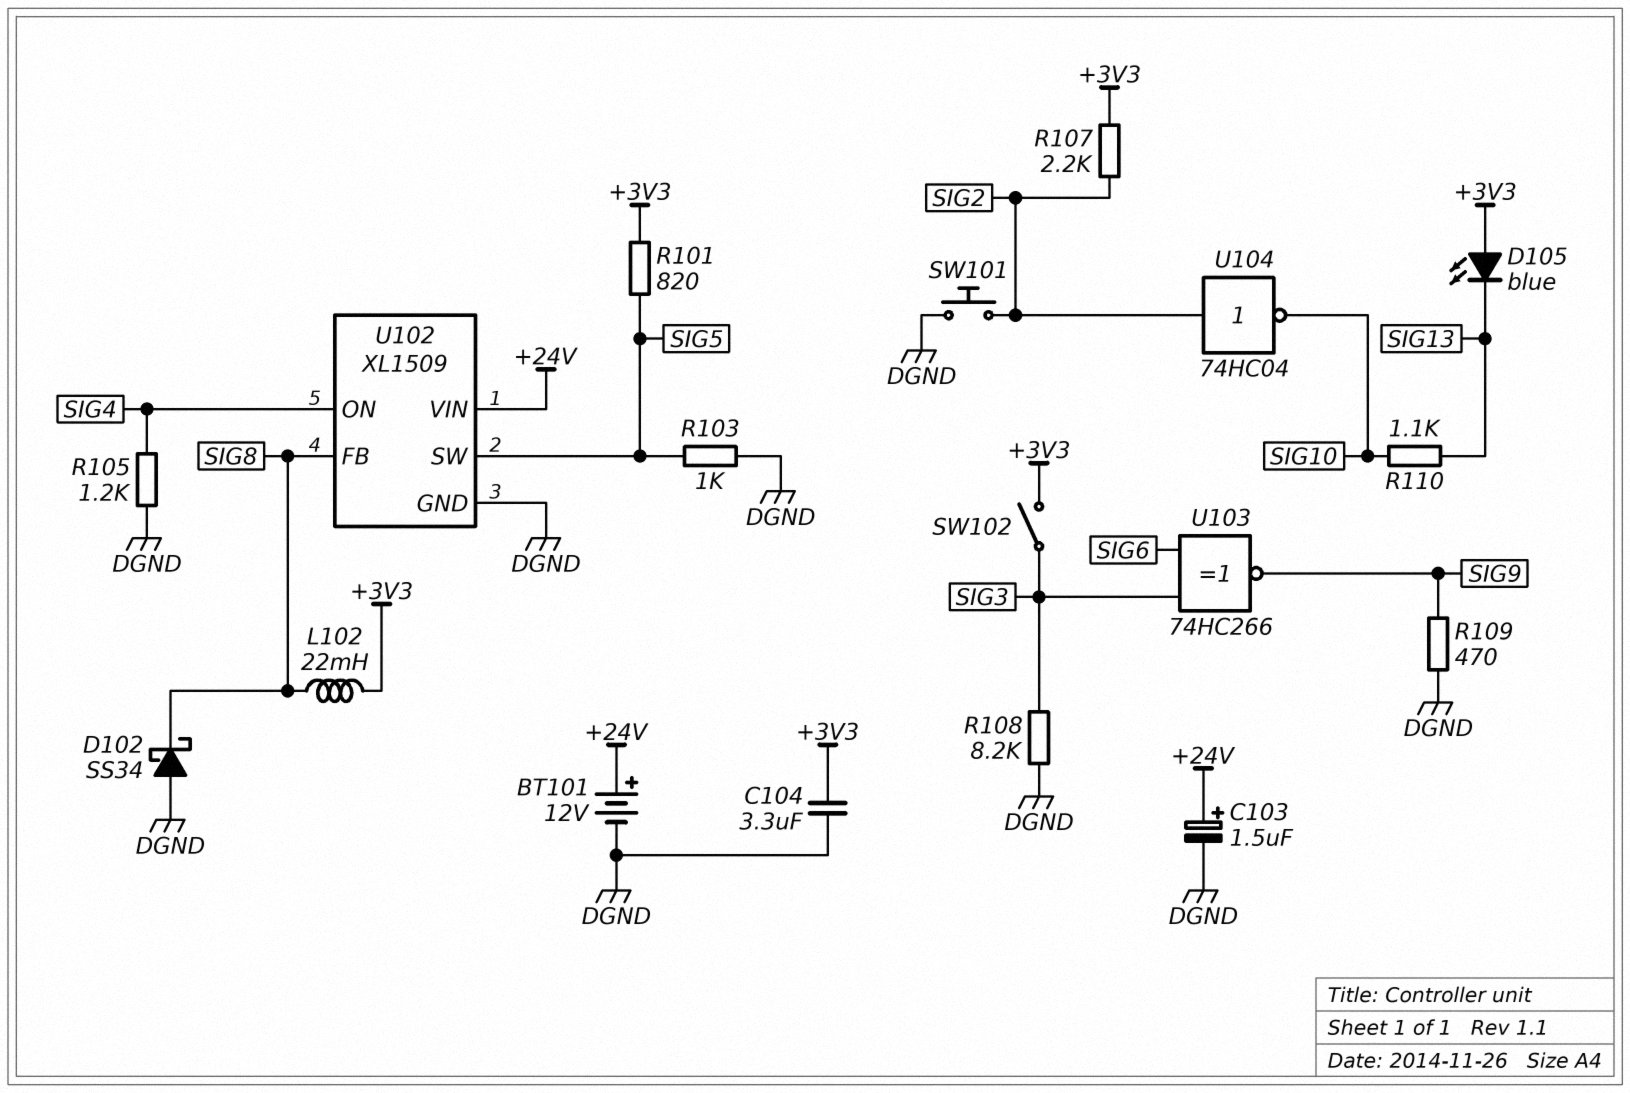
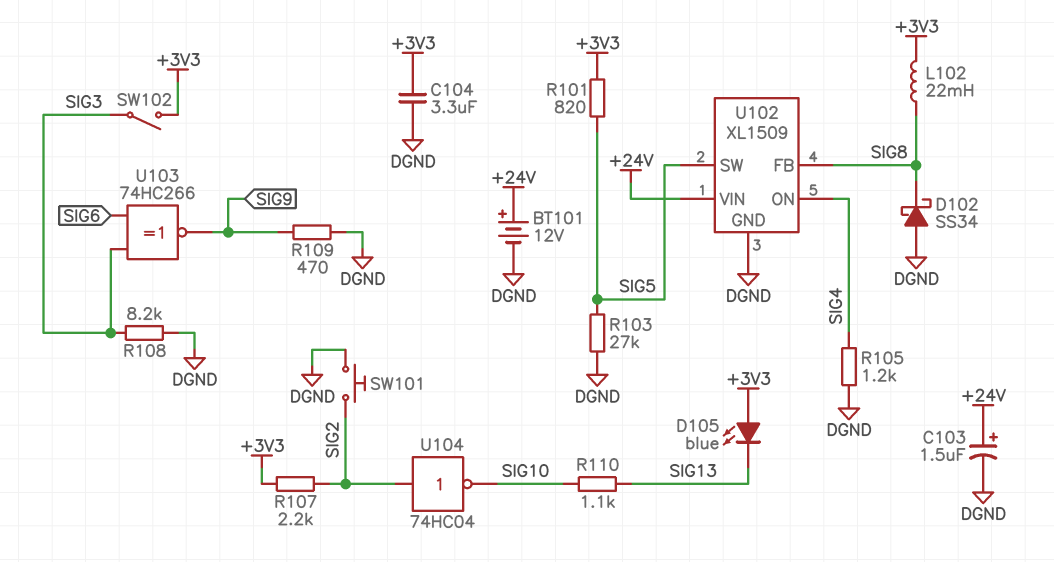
R103: 1k (DGND, SIG5) -> 27k (DGND, SIG5)

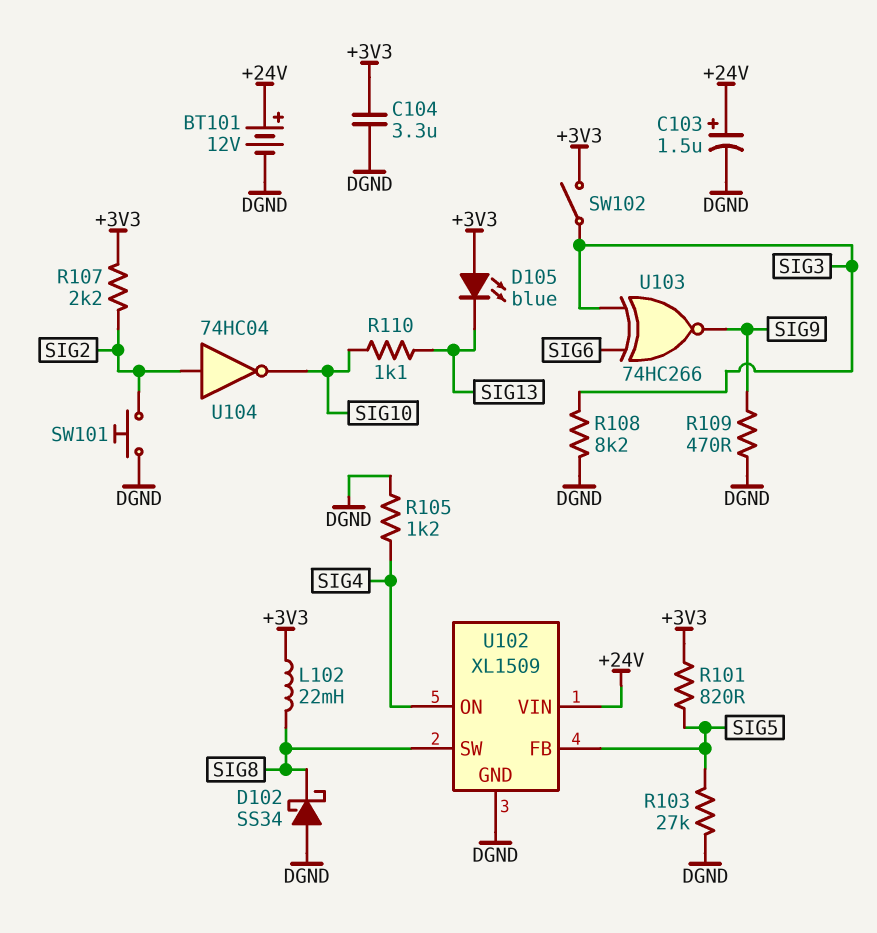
U102 pin FB: SIG8 -> SIG5
U102 pin SW: SIG5 -> SIG8

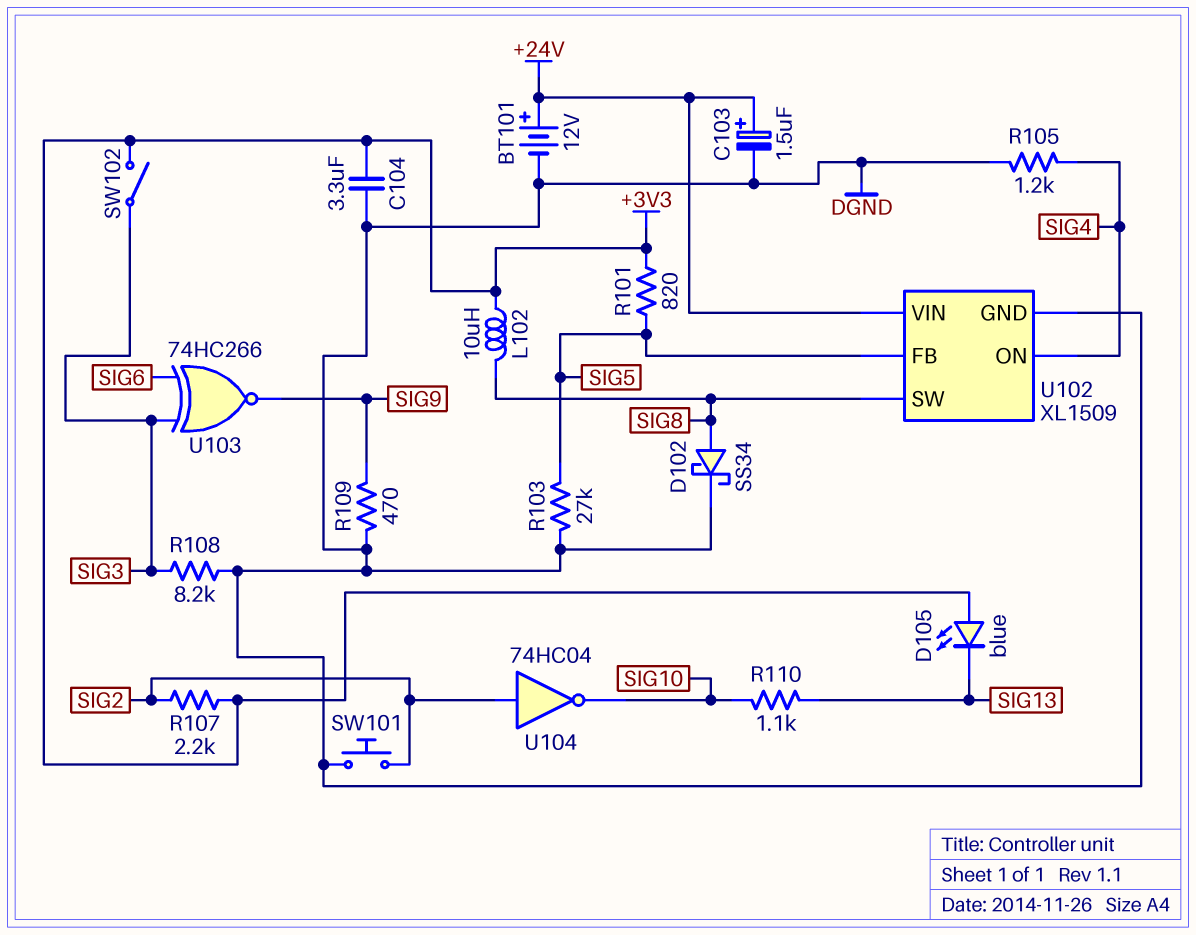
D102: schottky SS34 (A DGND, K SIG8) -> schottky SS34 (A SIG8, K DGND)
L102: 22mH (+3V3, SIG8) -> 10uH (+3V3, SIG8)

